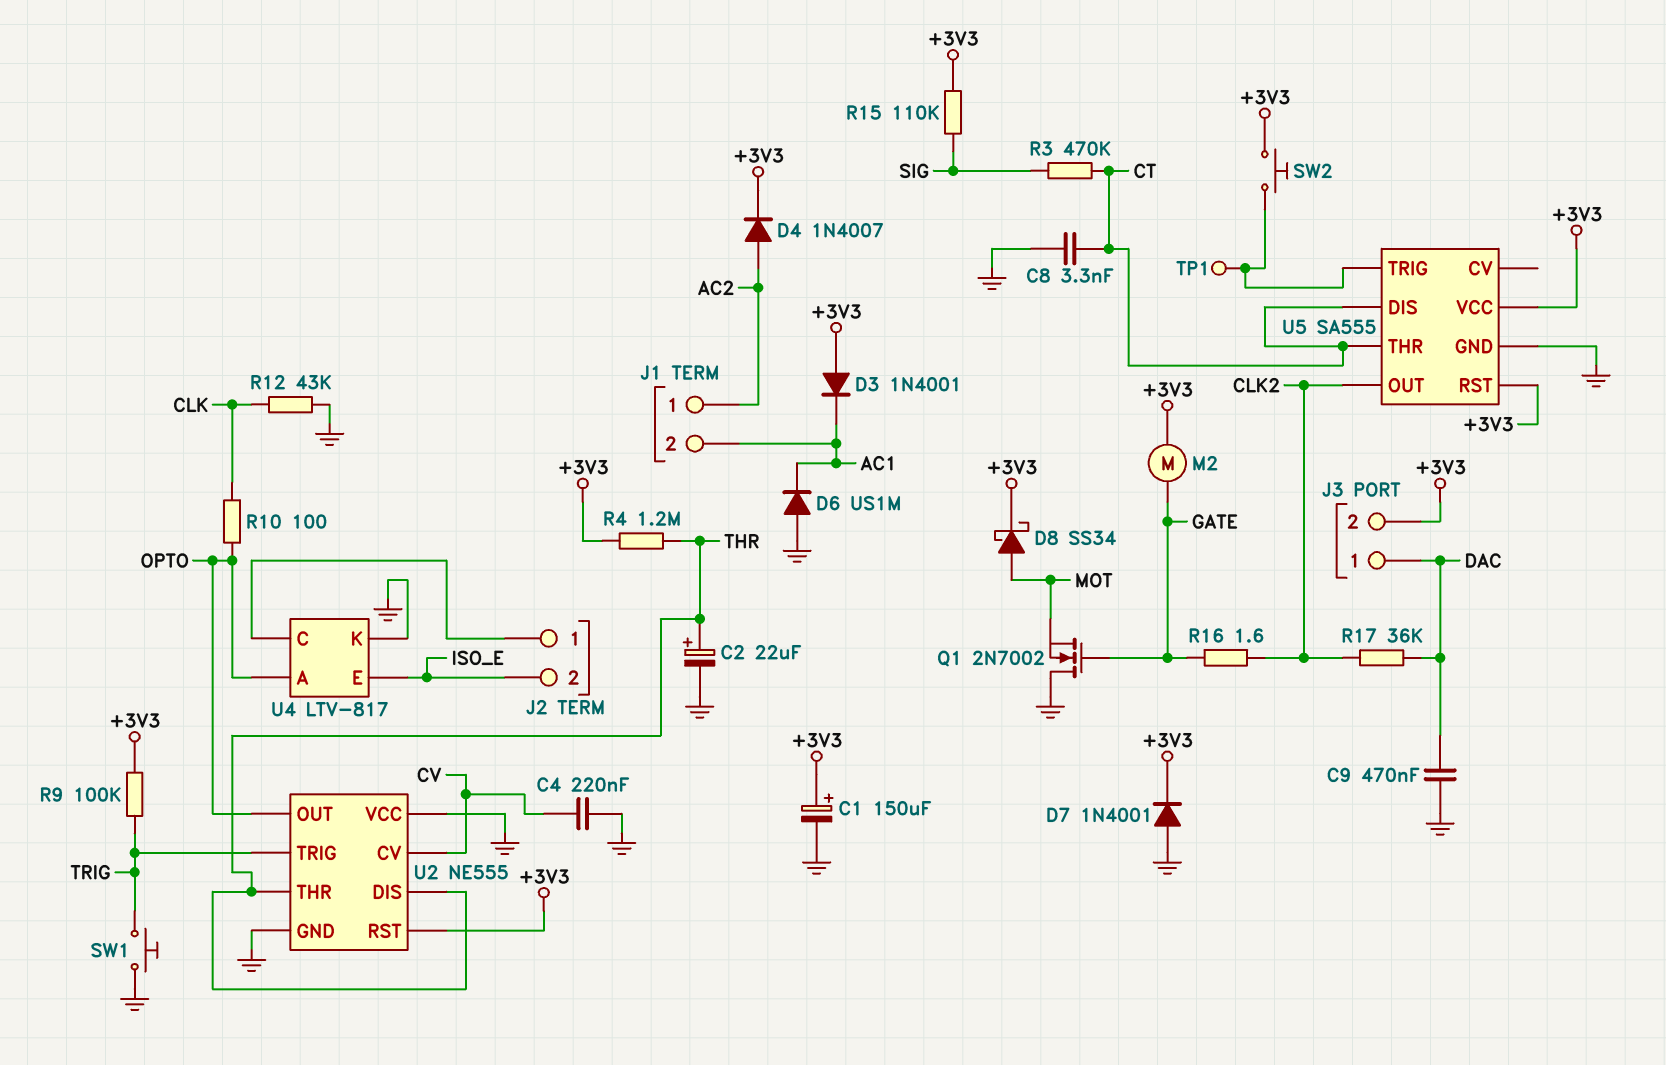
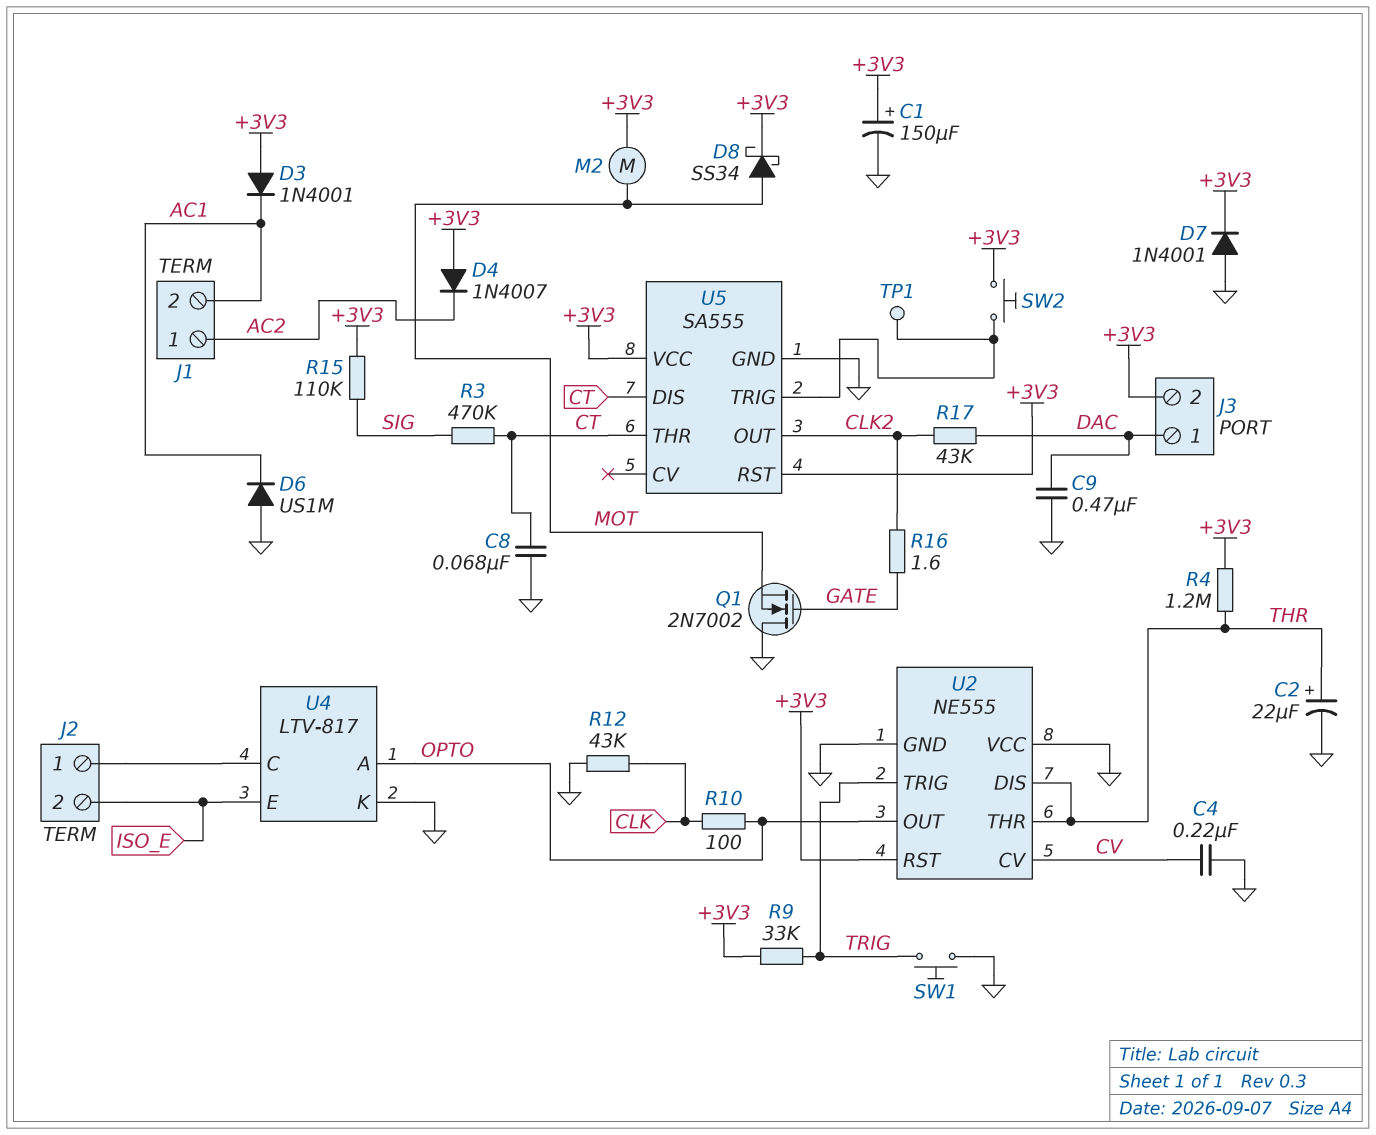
C8: 3.3nF (CT, GND) -> 68nF (CT, GND)
D4: diode 1N4007 (A AC2, K +3V3) -> diode 1N4007 (A +3V3, K AC2)
M2: motor (+3V3, GATE) -> motor (+3V3, MOT)
R9: 100k (+3V3, TRIG) -> 33k (+3V3, TRIG)
R17: 36k (CLK2, DAC) -> 43k (CLK2, DAC)

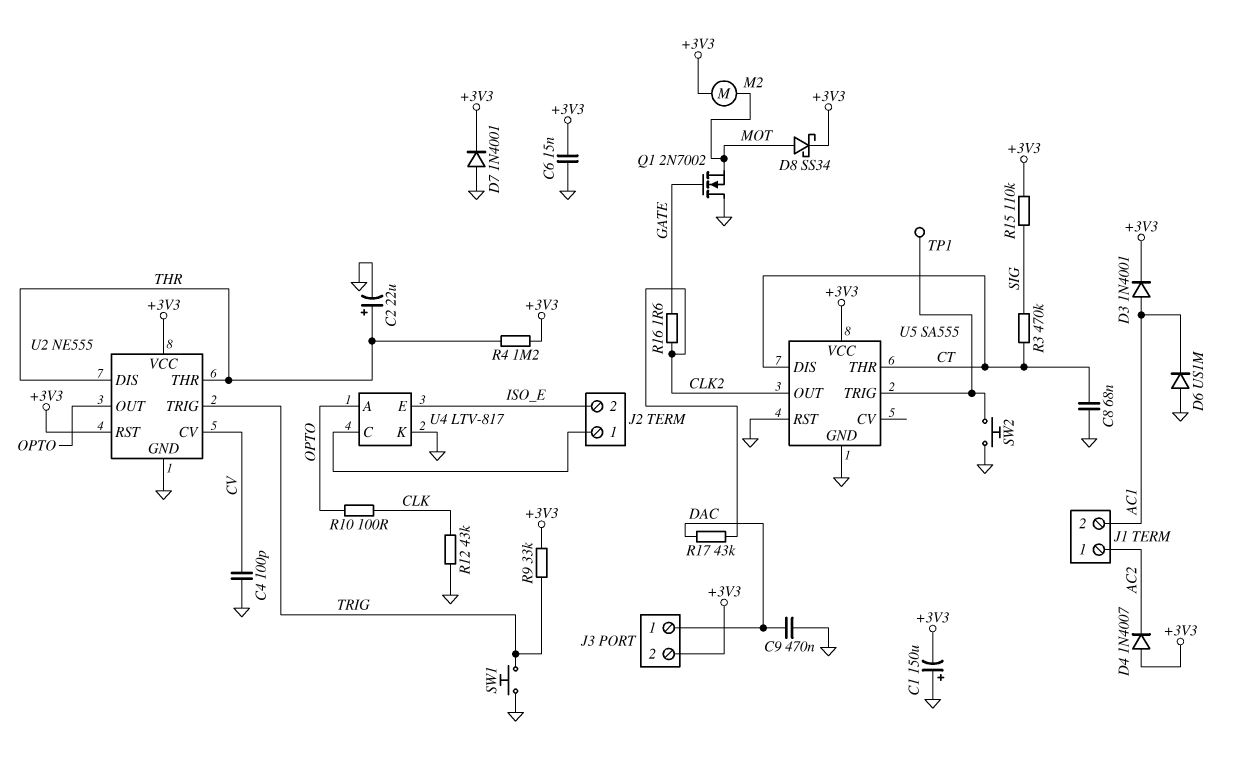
C1: 150uF (plus +3V3, minus GND) -> 150uF (plus GND, minus +3V3)
C4: 220nF (CV, GND) -> 100pF (CV, GND)
C6: none -> 15nF (+3V3, GND)
D3: diode 1N4001 (A +3V3, K AC1) -> diode 1N4001 (A AC1, K +3V3)
SW2: button (+3V3, U5/TRIG) -> button (GND, U5/TRIG)
U2 pin VCC: GND -> +3V3
U5 pin RST: +3V3 -> GND

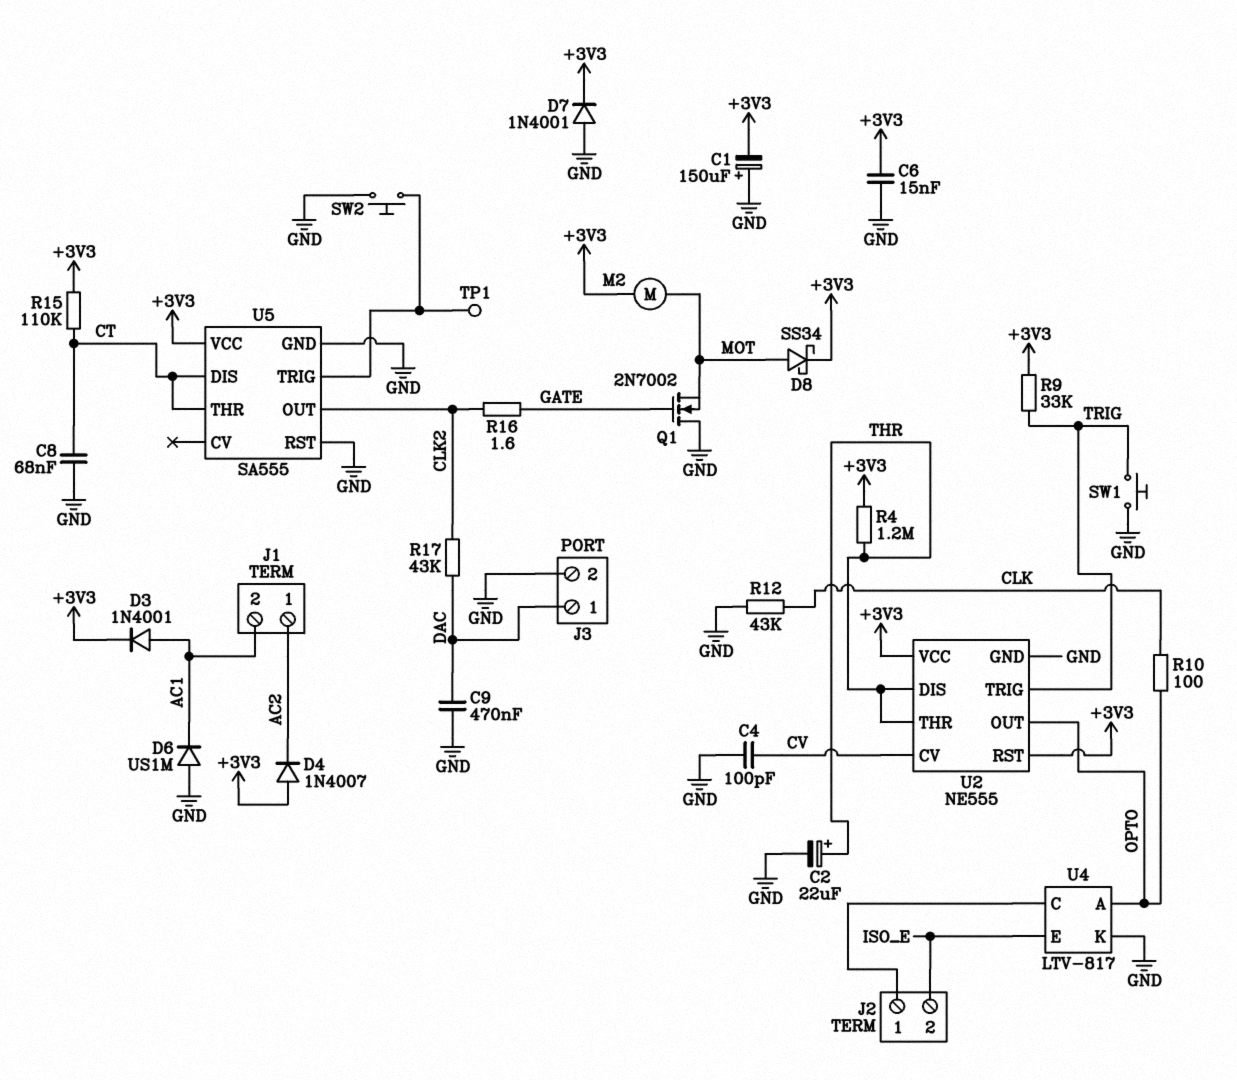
J3 pin 2: +3V3 -> GND
R3: 470k (CT, SIG) -> none
R15: 110k (+3V3, SIG) -> 110k (+3V3, CT)

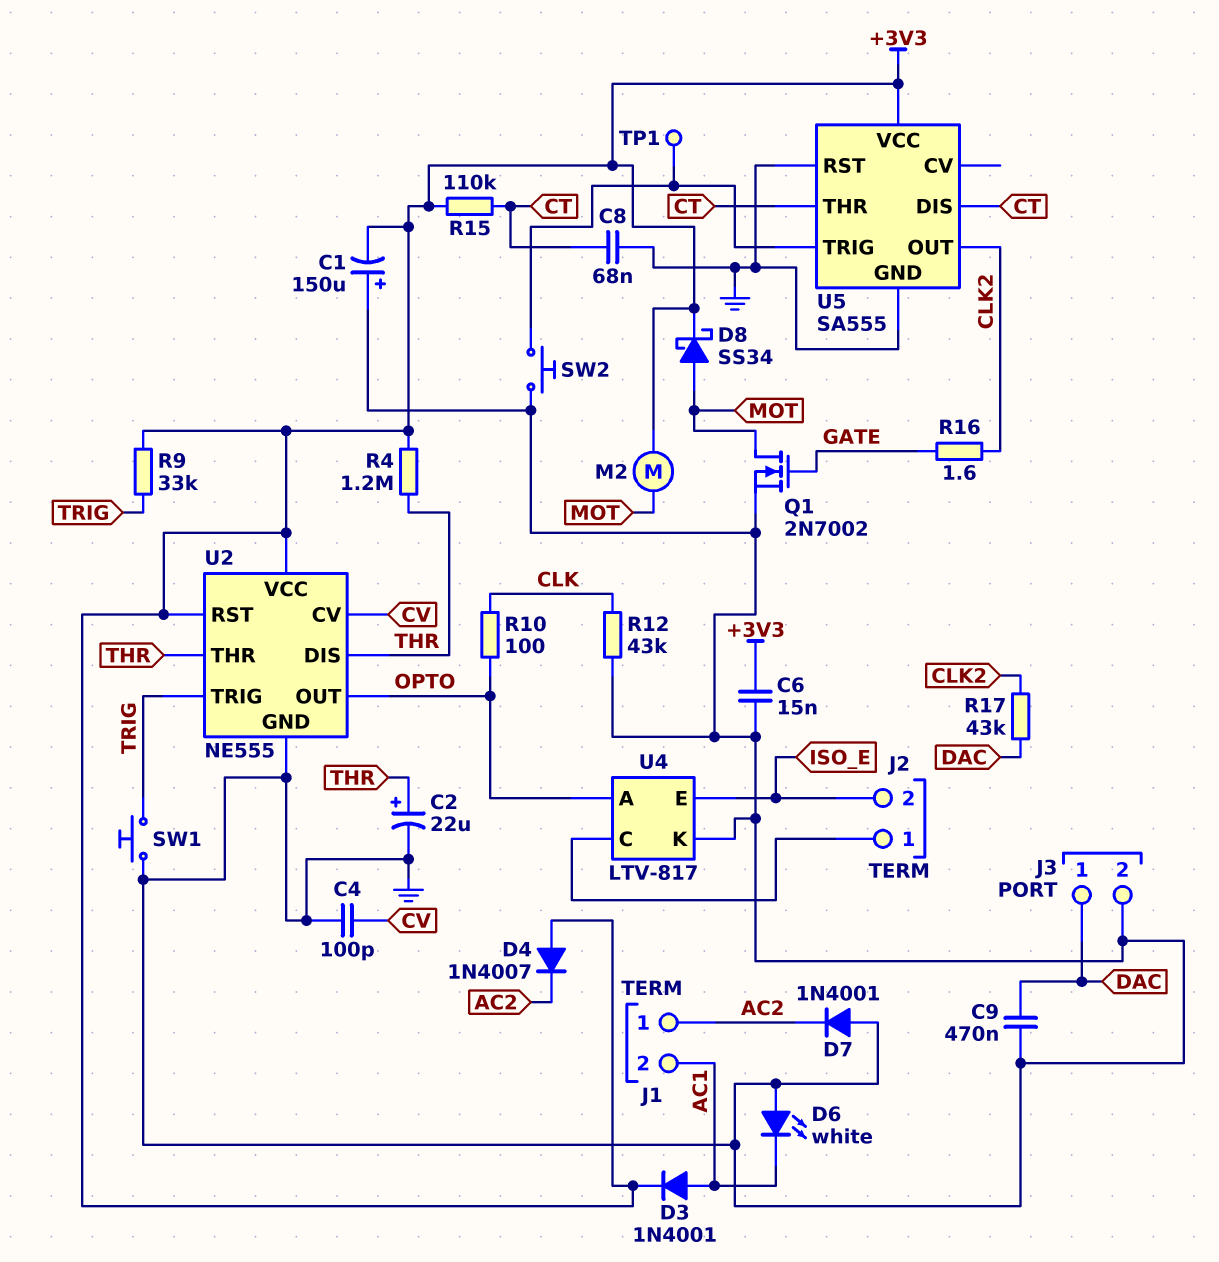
D6: diode US1M (A GND, K AC1) -> LED white (A GND, K AC1)
D7: diode 1N4001 (A GND, K +3V3) -> diode 1N4001 (A GND, K AC2)
Q1: NMOS 2N7002 (G GATE, D GND, S MOT) -> NMOS 2N7002 (G GATE, D MOT, S GND)

